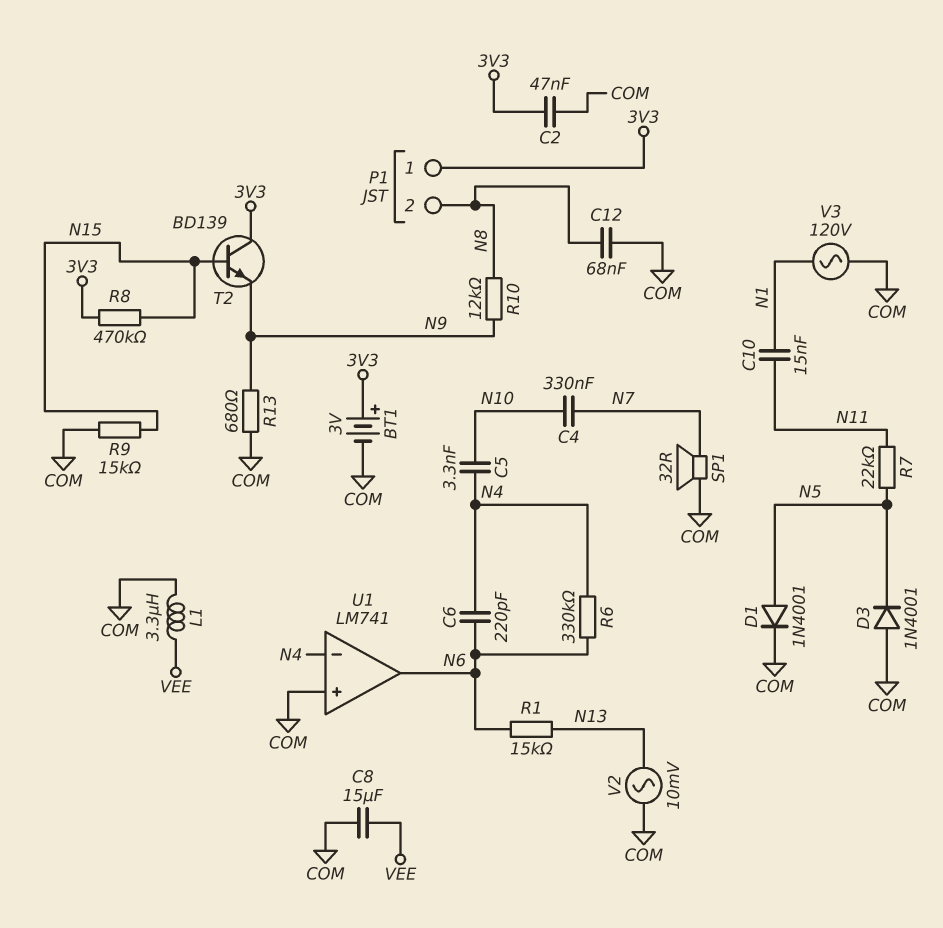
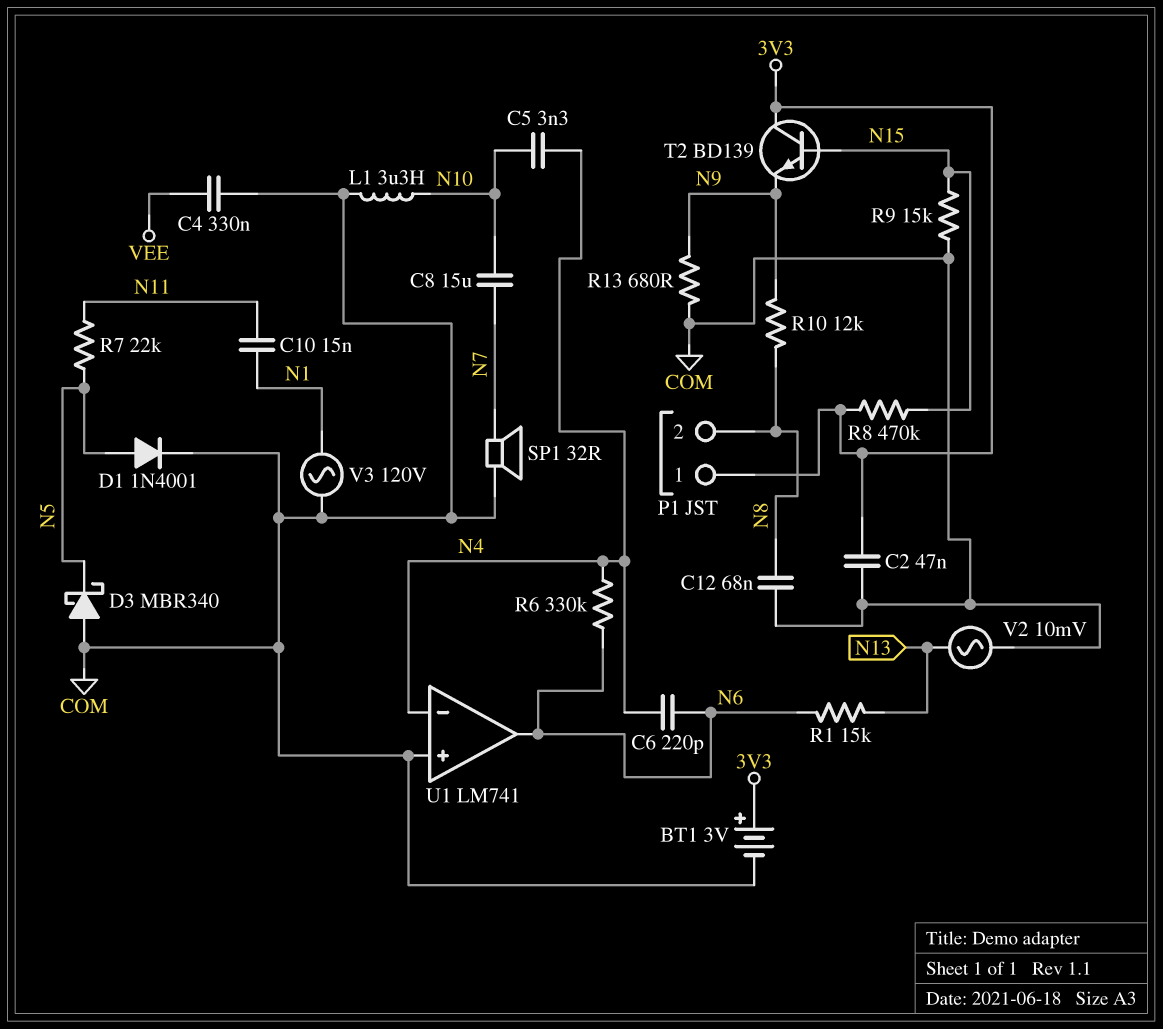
C4: 330nF (N7, N10) -> 330nF (COM, VEE)
C8: 15uF (COM, VEE) -> 15uF (N7, N10)
D3: diode 1N4001 (A COM, K N5) -> schottky MBR340 (A COM, K N5)
L1: 3.3uH (COM, VEE) -> 3.3uH (COM, N10)

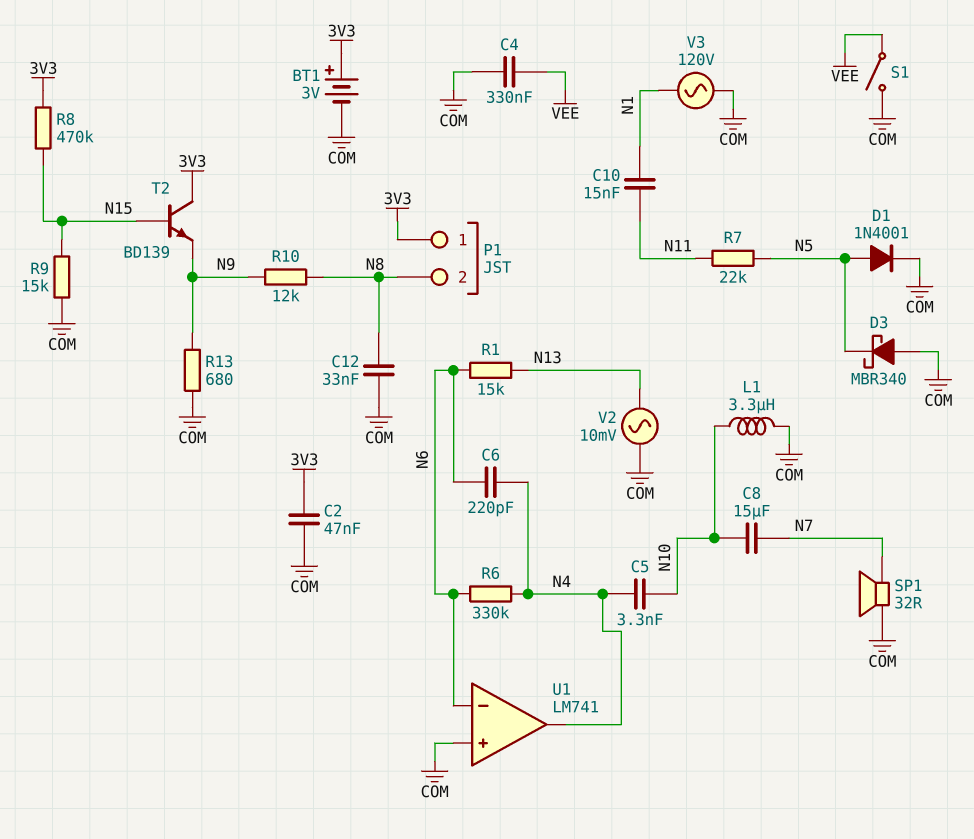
C12: 68nF (COM, N8) -> 33nF (COM, N8)
S1: none -> switch (COM, VEE)
U1 pin in-: N4 -> N6
U1 pin out: N6 -> N4

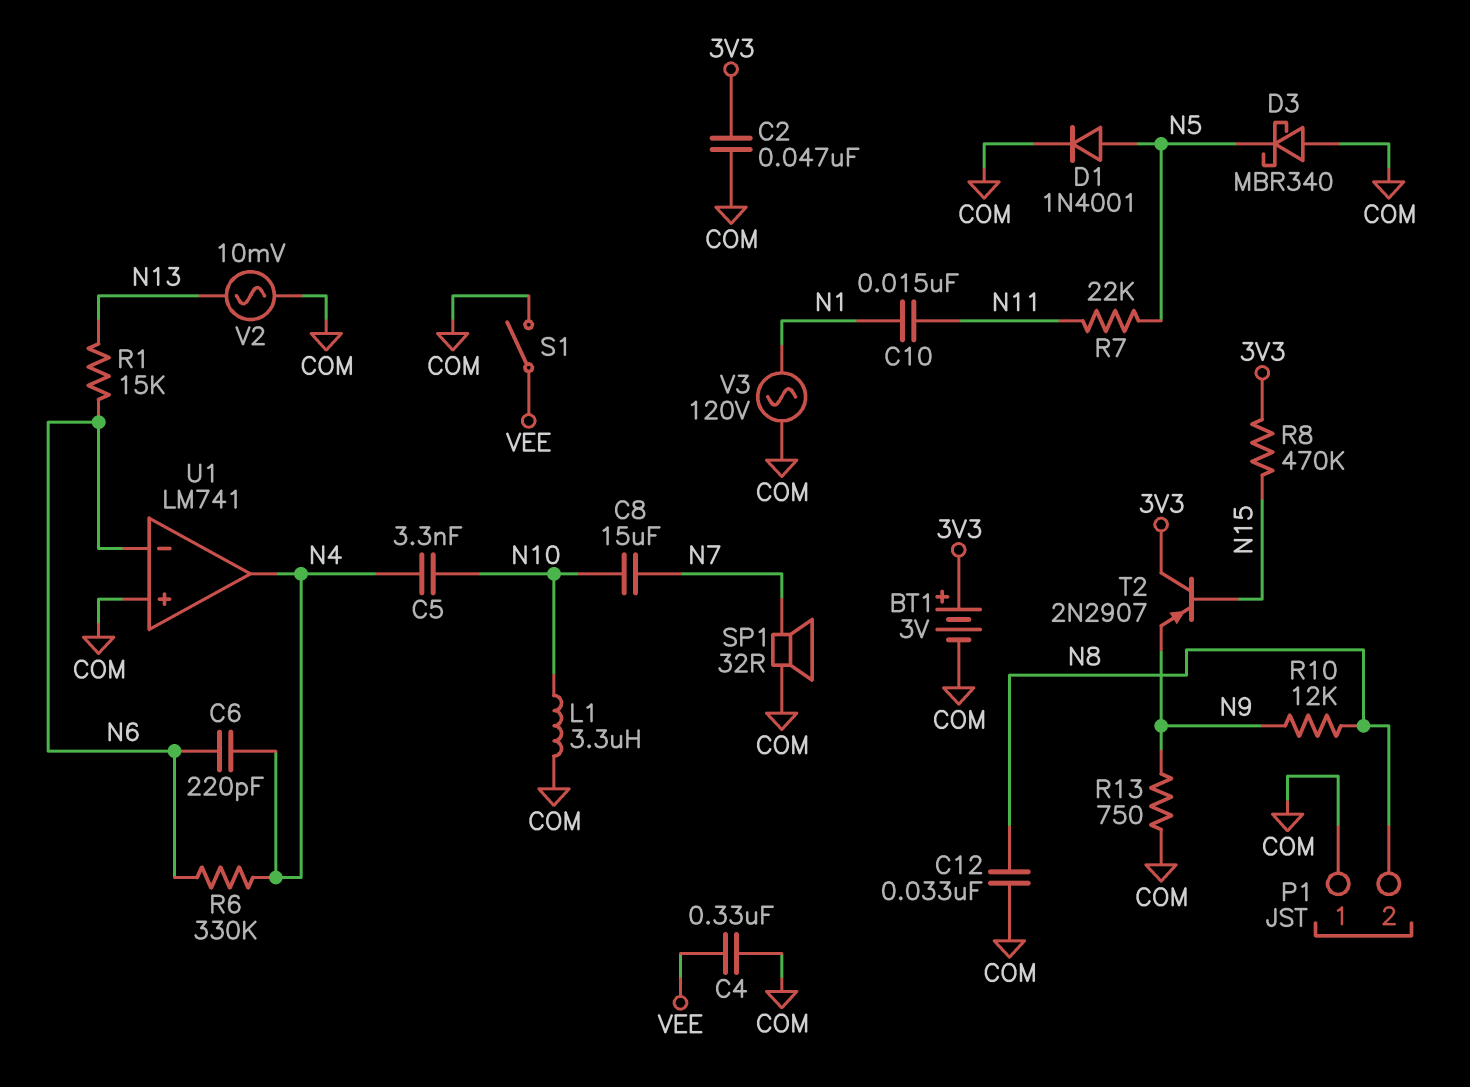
P1 pin 1: 3V3 -> COM
R9: 15k (COM, N15) -> none
R13: 680 (COM, N9) -> 750 (COM, N9)
T2: NPN BD139 (B N15, C 3V3, E N9) -> PNP 2N2907 (B N15, C 3V3, E N9)

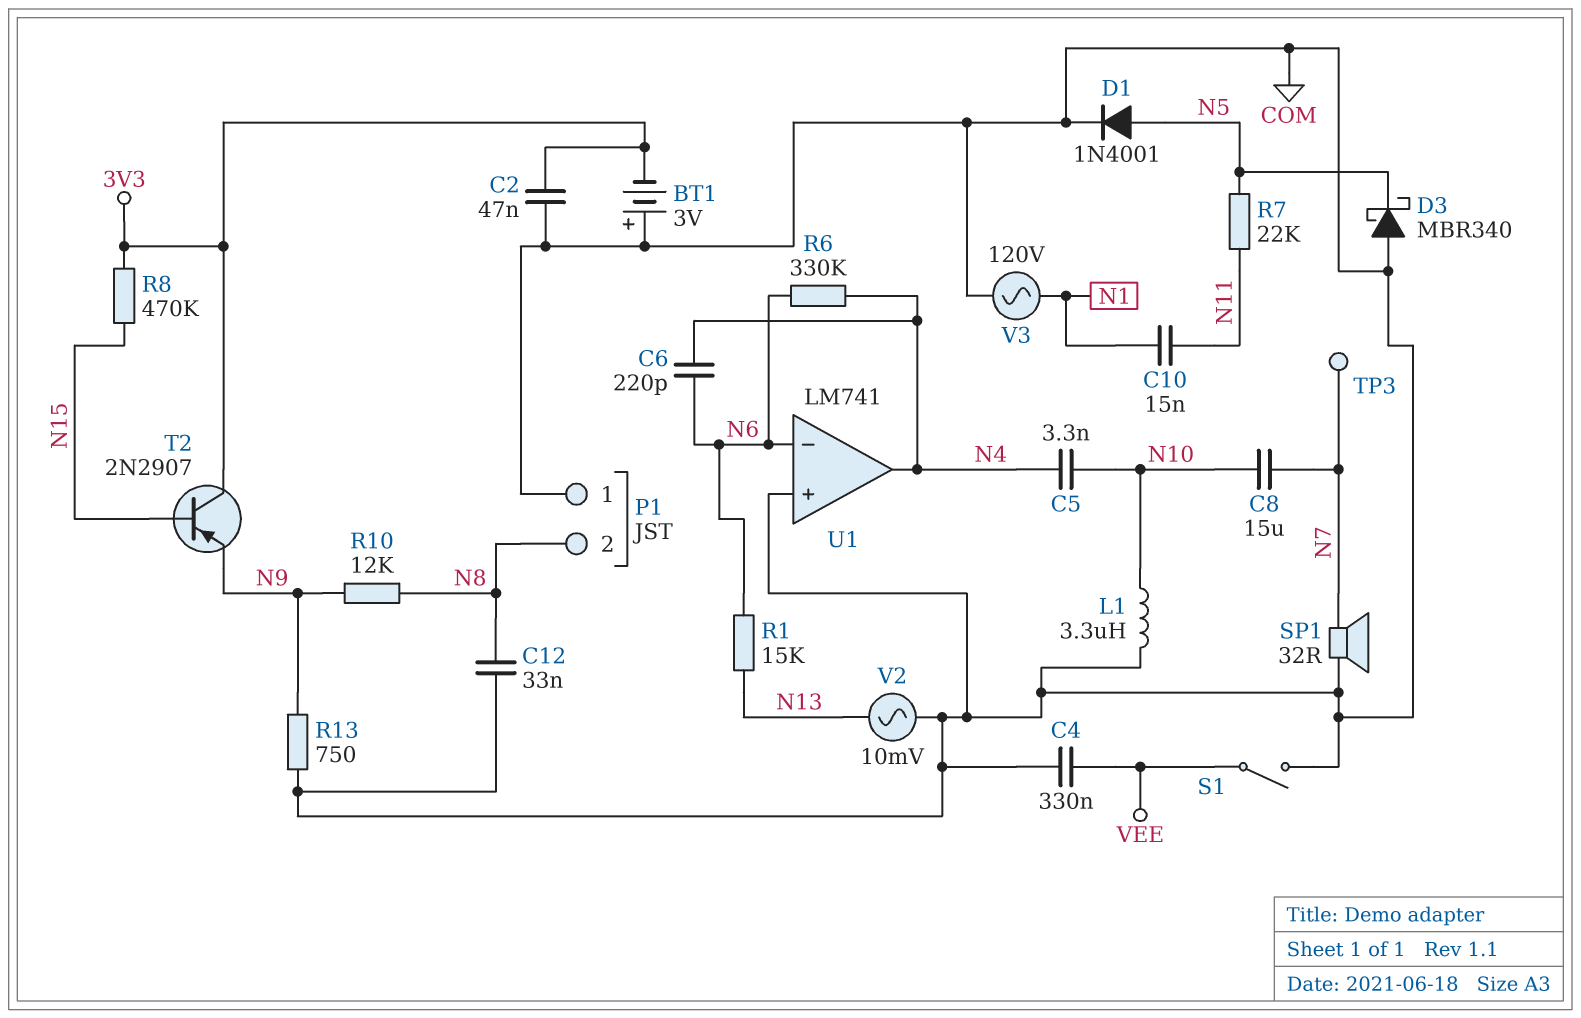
BT1: 3V (plus 3V3, minus COM) -> 3V (plus COM, minus 3V3)
TP3: none -> test point (N7)

